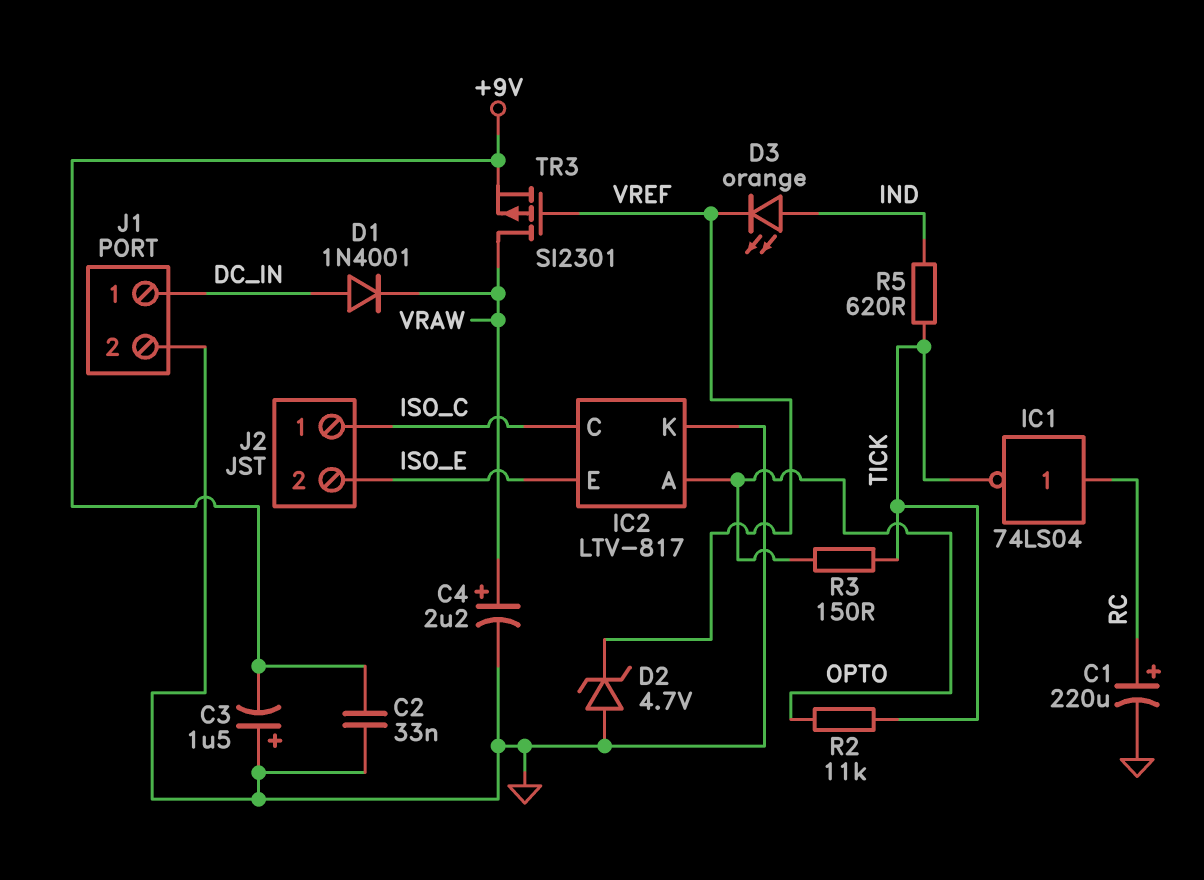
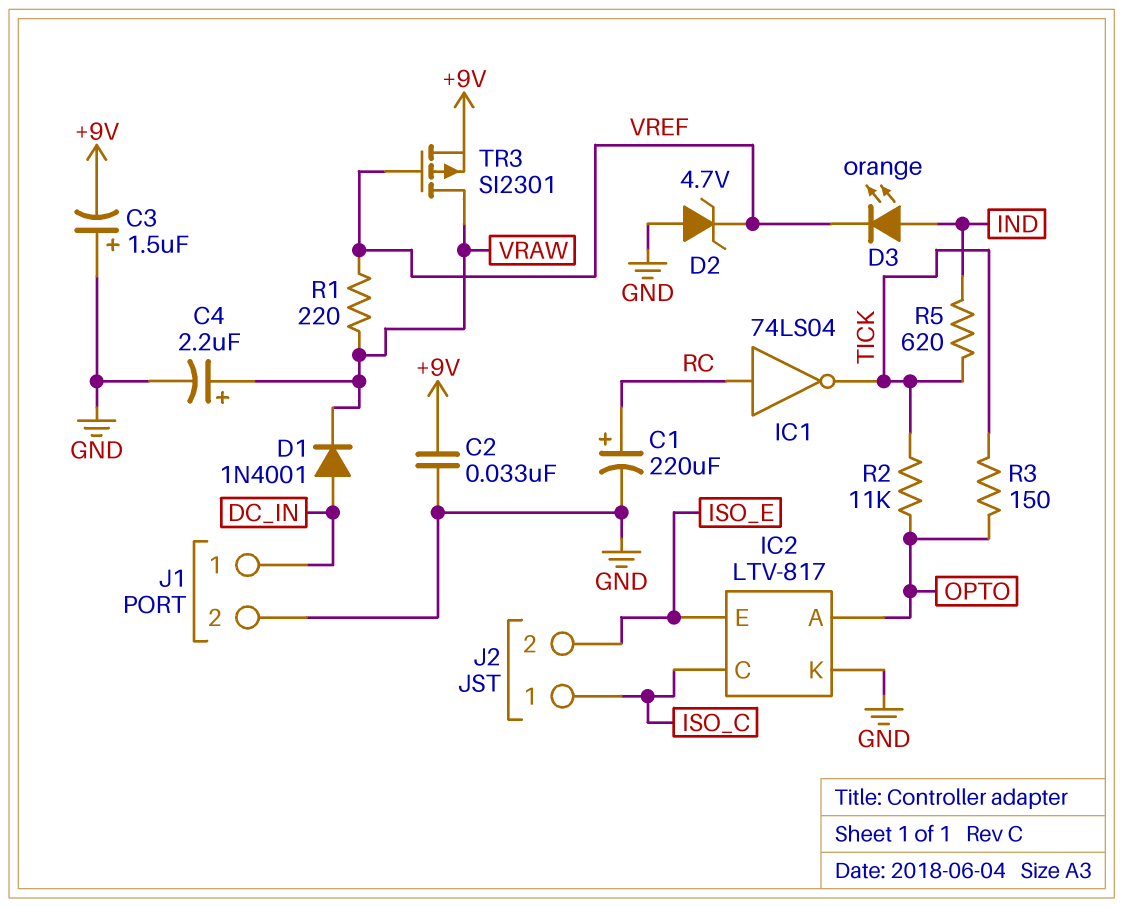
R1: none -> 220 (VRAW, VREF)

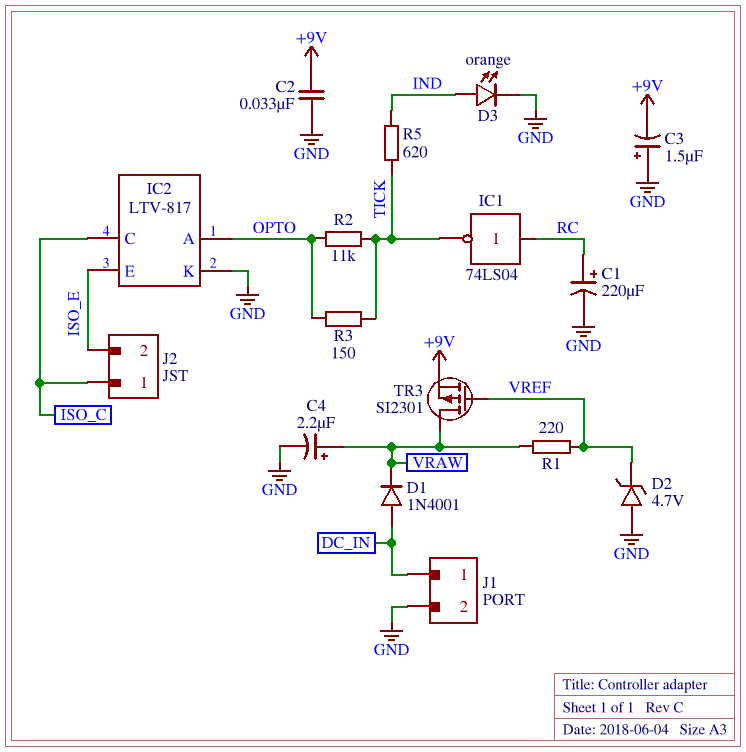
D3: LED orange (A IND, K VREF) -> LED orange (A IND, K GND)

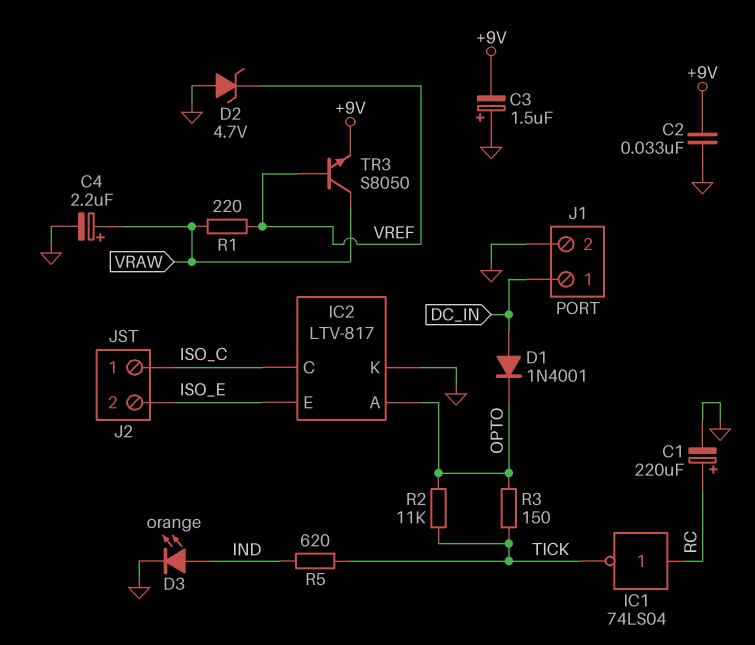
D1: diode 1N4001 (A DC_IN, K VRAW) -> diode 1N4001 (A DC_IN, K OPTO)
TR3: PMOS SI2301 (G VREF, D VRAW, S +9V) -> NPN S8050 (B VREF, C VRAW, E +9V)

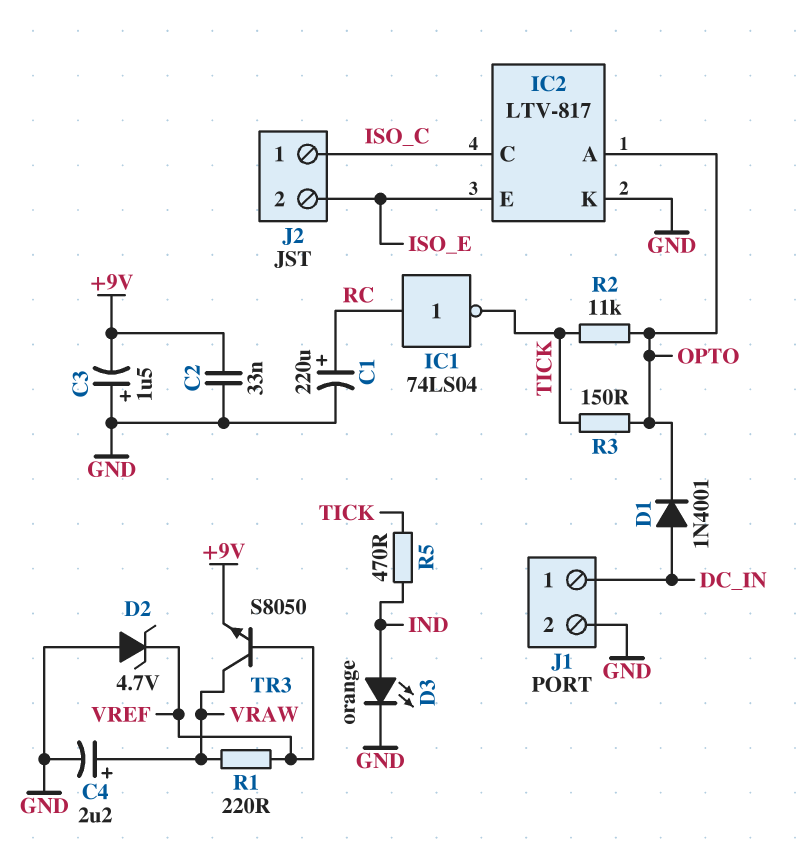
R5: 620 (IND, TICK) -> 470 (IND, TICK)

